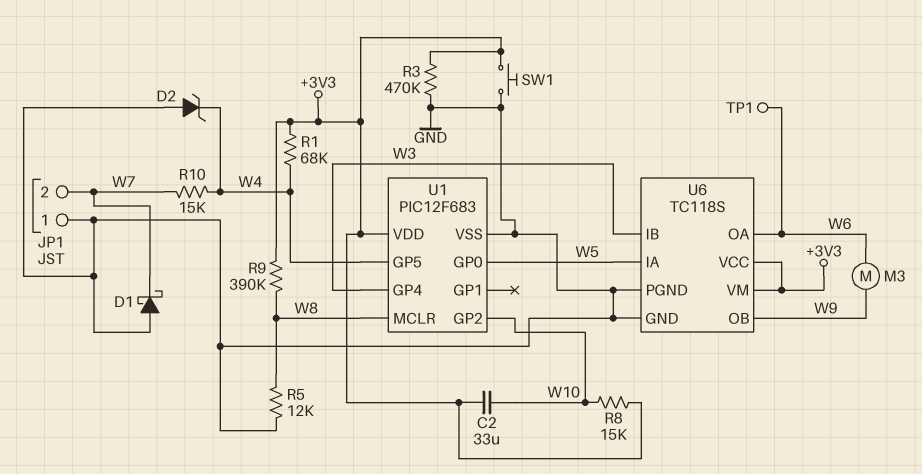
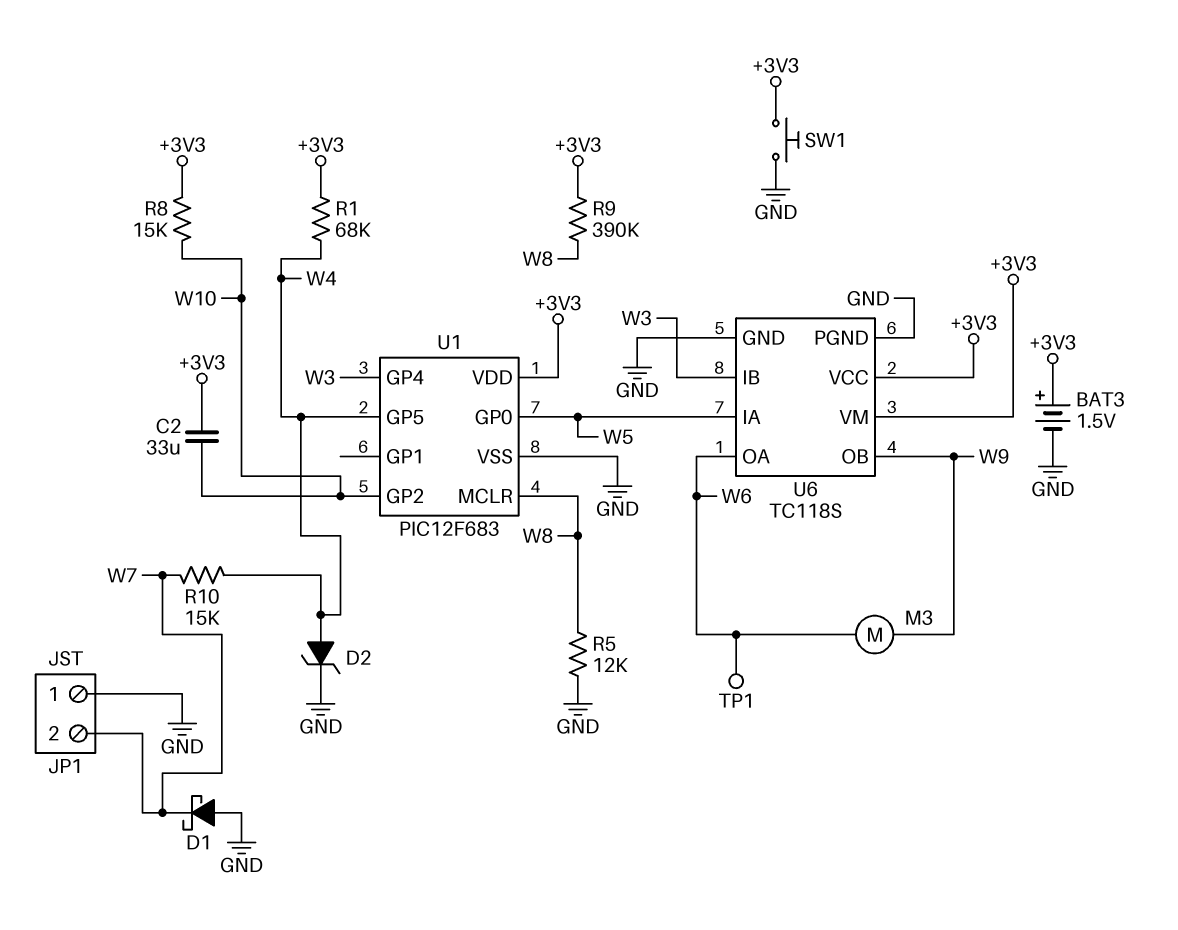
BAT3: none -> 1.5V (plus +3V3, minus GND)
D2: zener (A GND, K W4) -> zener (A W4, K GND)
R3: 470k (+3V3, GND) -> none

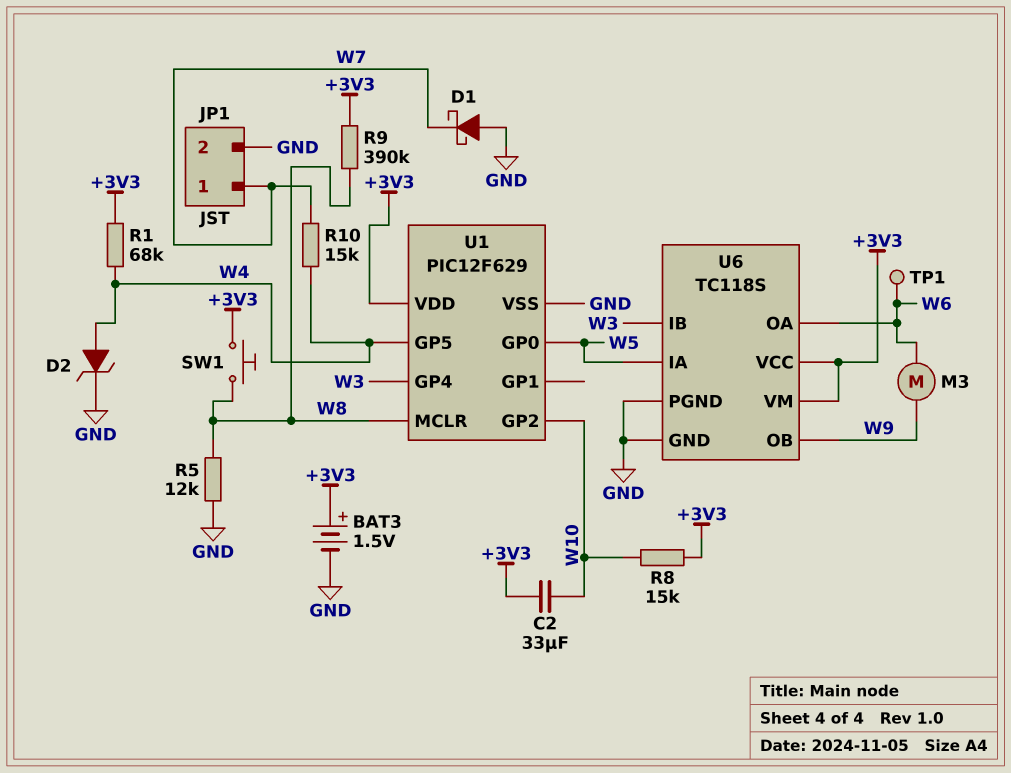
JP1 pin 1: GND -> W7
JP1 pin 2: W7 -> GND
SW1: button (+3V3, GND) -> button (+3V3, W8)
U1: PIC12F683 -> PIC12F629

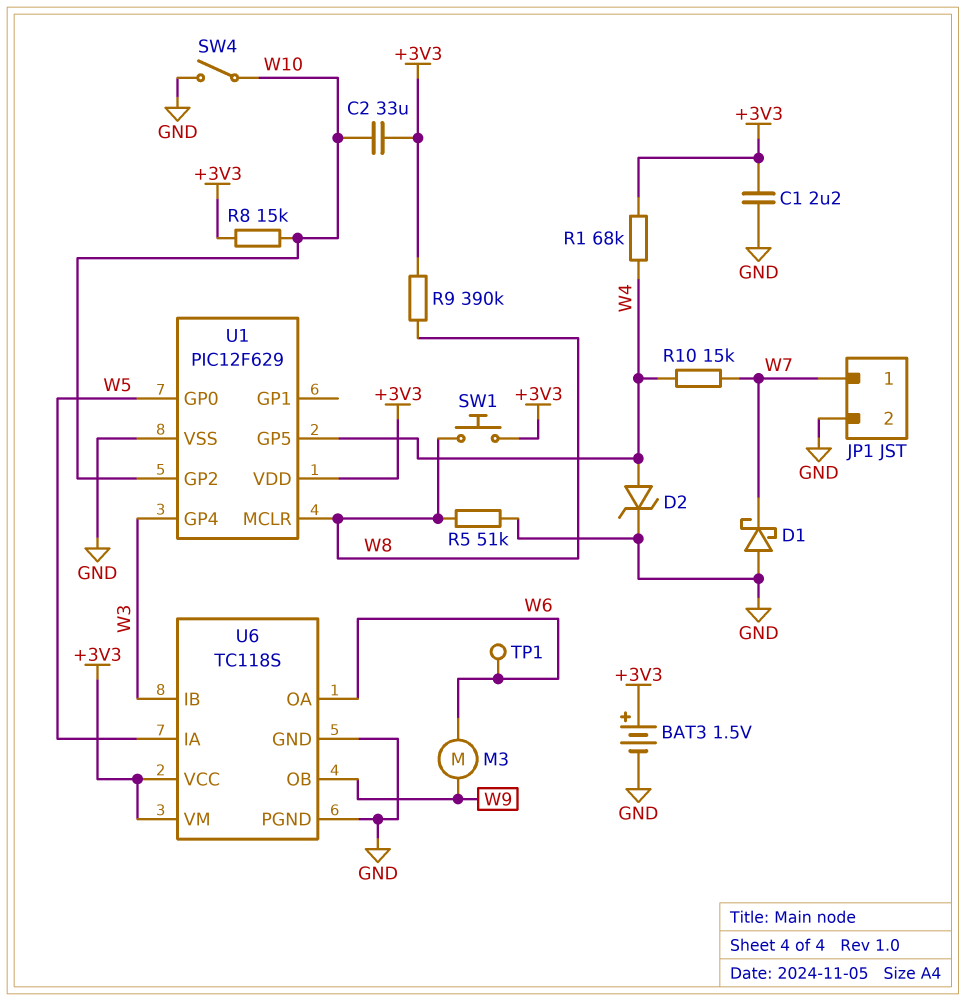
C1: none -> 2.2uF (+3V3, GND)
R5: 12k (GND, W8) -> 51k (GND, W8)
SW4: none -> switch (GND, W10)

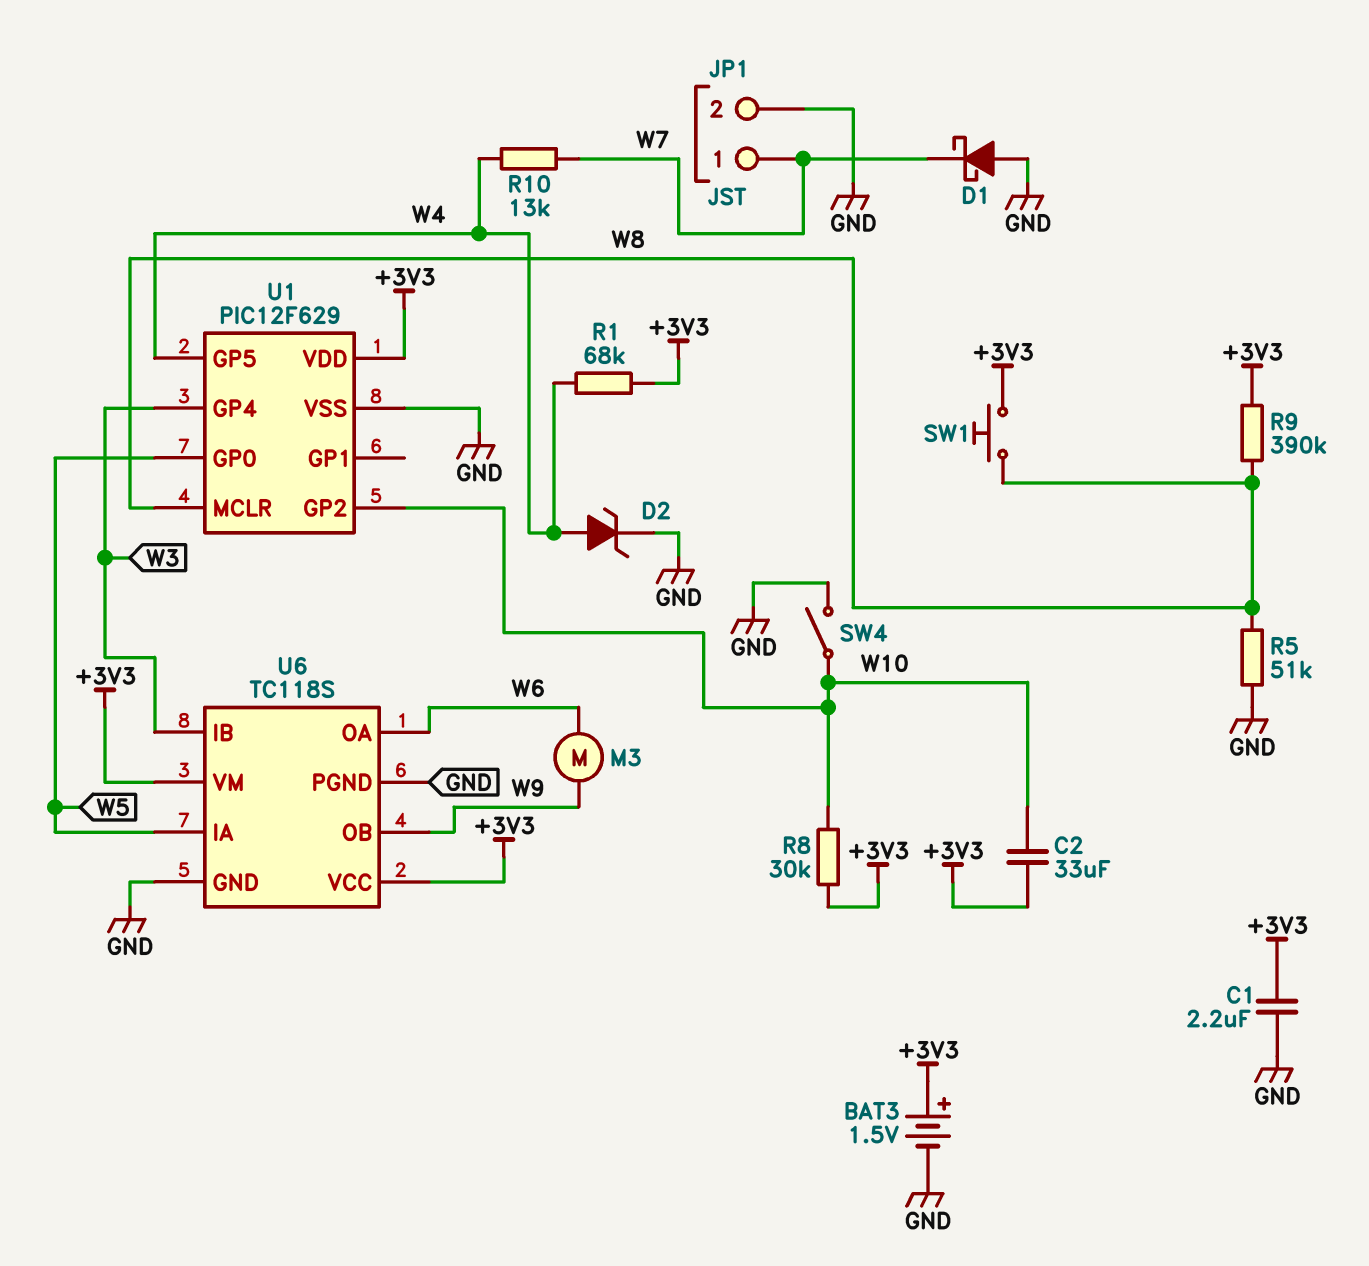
R8: 15k (+3V3, W10) -> 30k (+3V3, W10)
R10: 15k (W4, W7) -> 13k (W4, W7)
TP1: test point (W6) -> none

